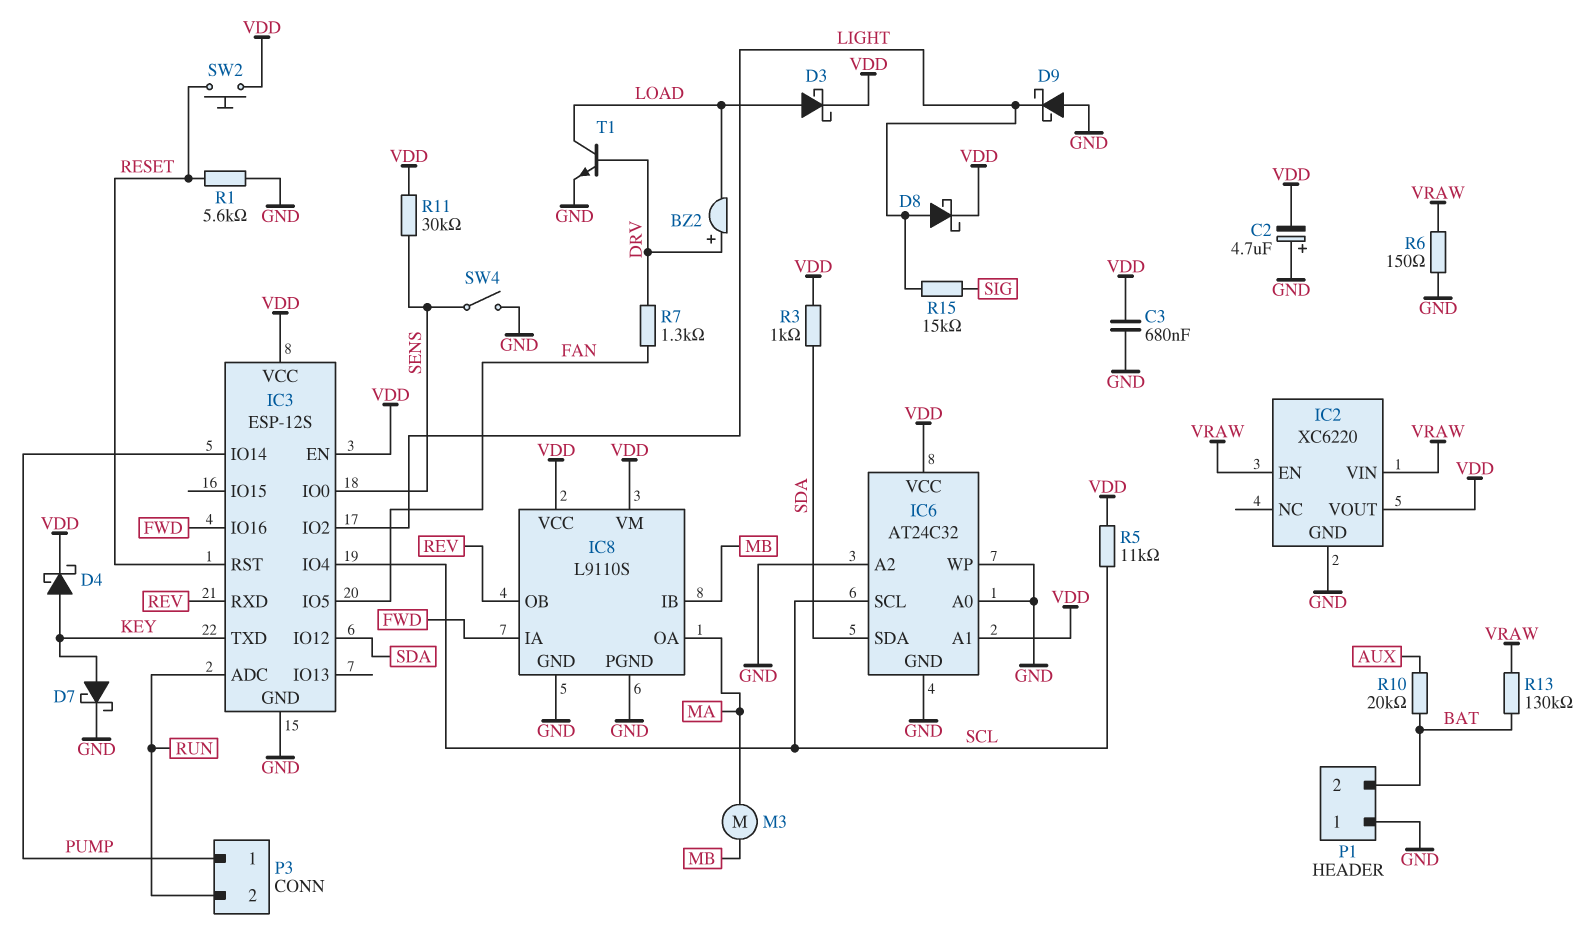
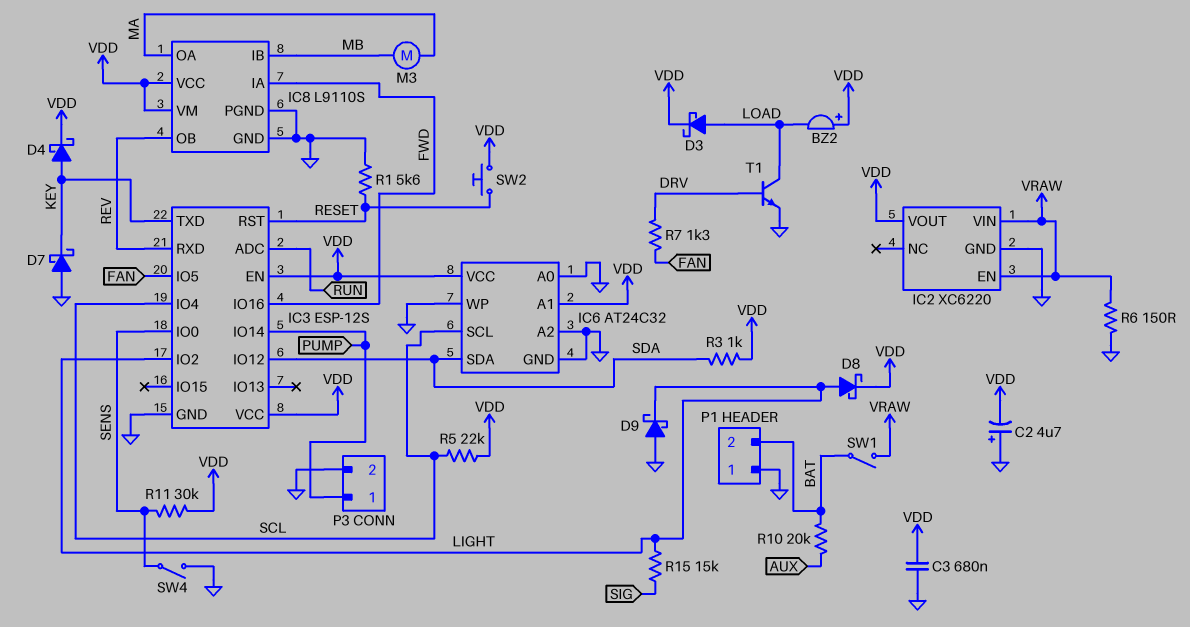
BZ2: buzzer (plus DRV, minus LOAD) -> buzzer (plus VDD, minus LOAD)
D7: schottky (A KEY, K GND) -> schottky (A GND, K KEY)
P3 pin 2: RUN -> GND
R5: 11k (SCL, VDD) -> 22k (SCL, VDD)
R13: 130k (BAT, VRAW) -> none
SW1: none -> switch (BAT, VRAW)

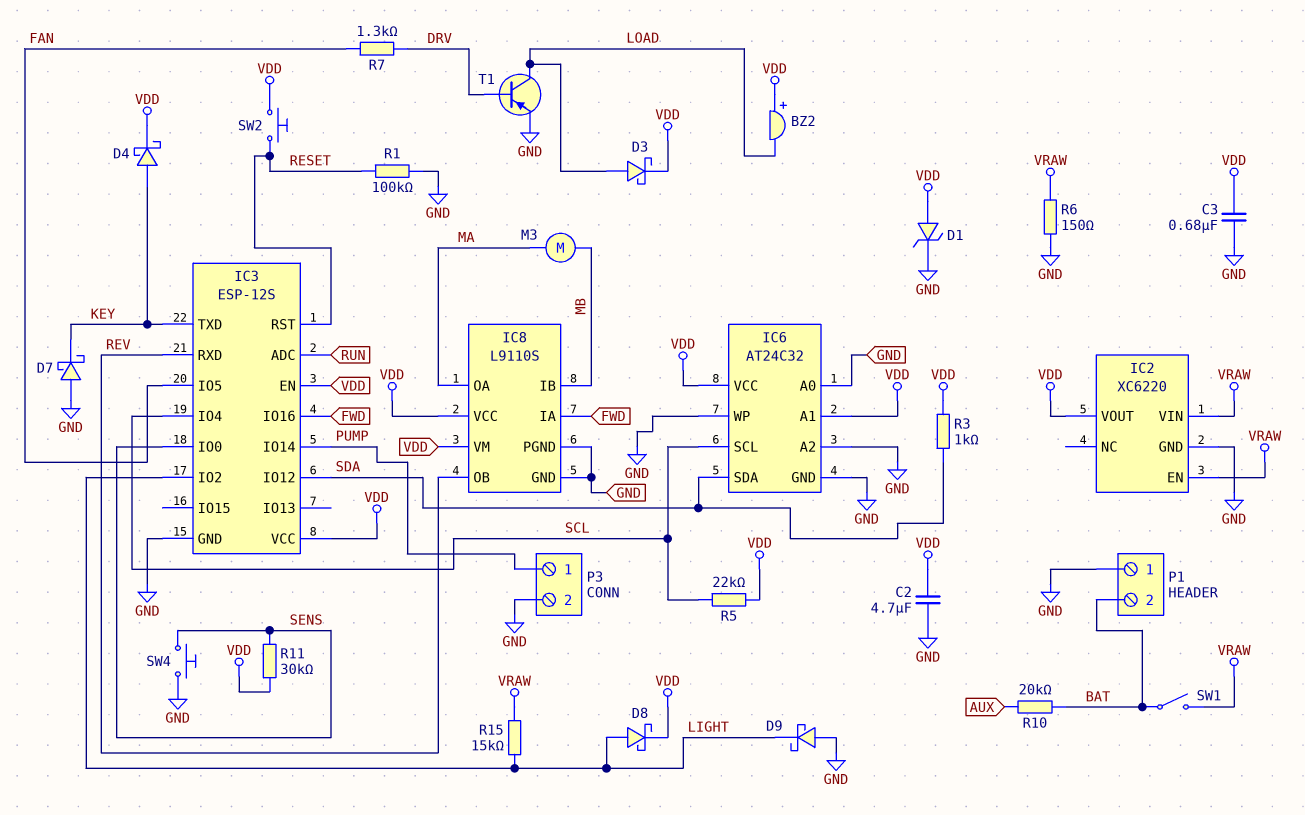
C2: 4.7uF (plus GND, minus VDD) -> 4.7uF (GND, VDD)
D1: none -> zener (A VDD, K GND)
R1: 5.6k (GND, RESET) -> 100k (GND, RESET)
R15: 15k (LIGHT, SIG) -> 15k (LIGHT, VRAW)
SW4: switch (GND, SENS) -> button (GND, SENS)
T1: NPN (B DRV, C LOAD, E GND) -> PNP (B DRV, C LOAD, E GND)

